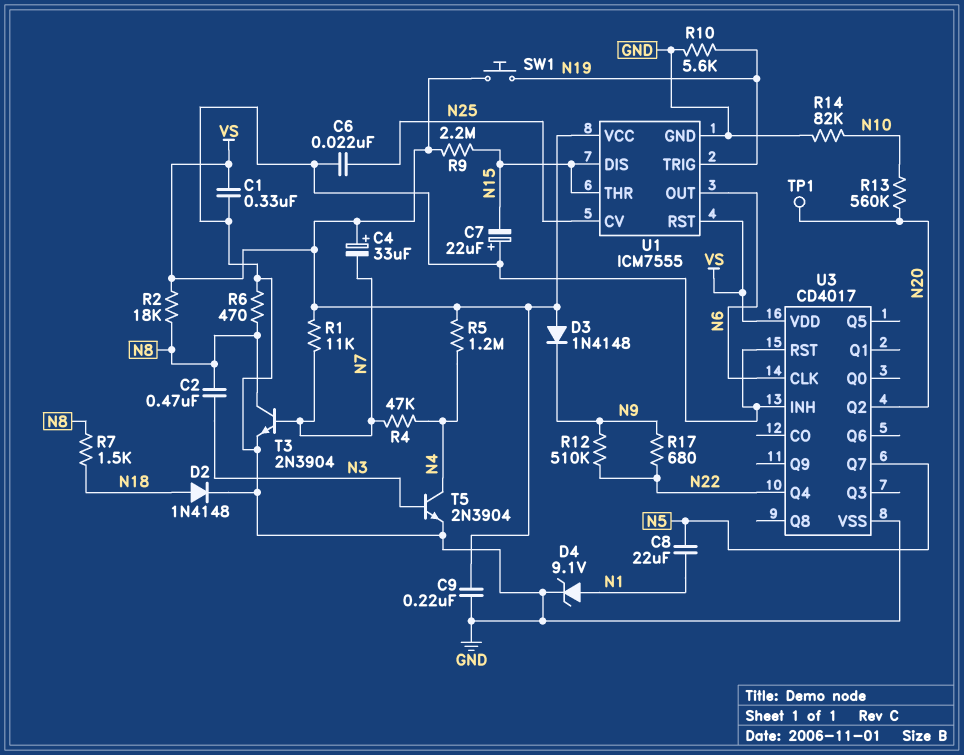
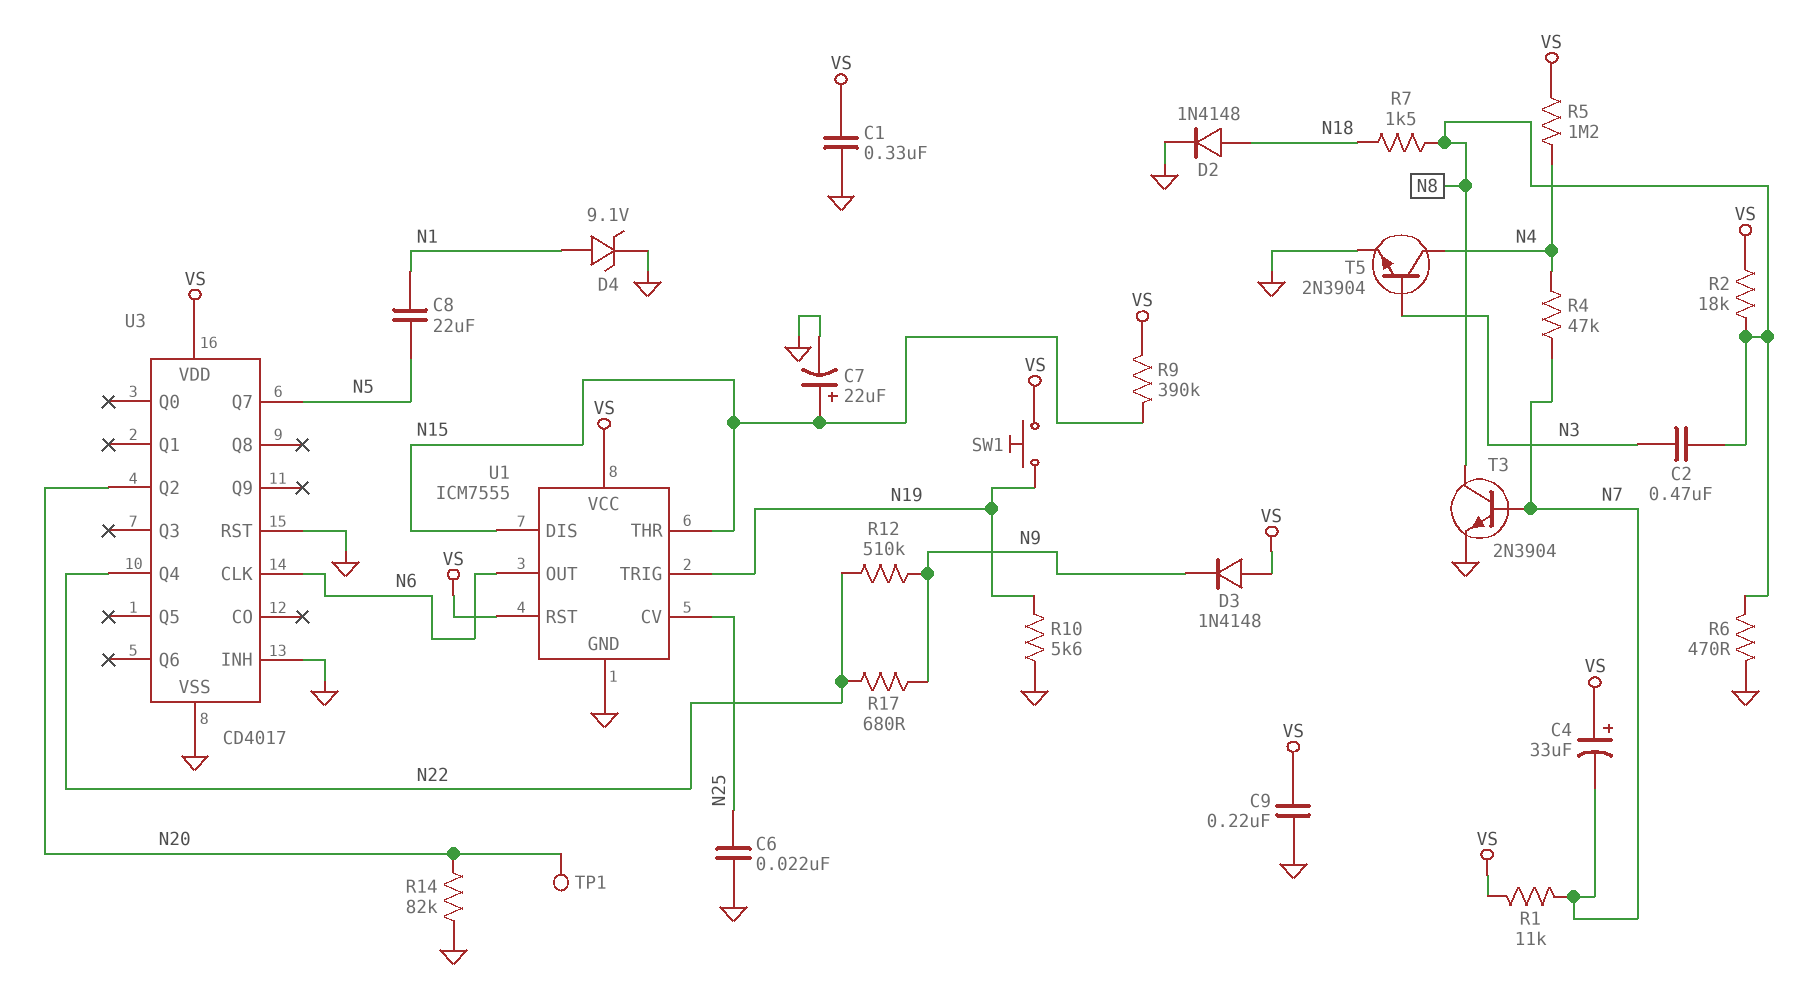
C7: 22uF (plus GND, minus N15) -> 22uF (plus N15, minus GND)
R9: 2.2M (N15, VS) -> 390k (N15, VS)
R13: 560k (N10, N20) -> none
R14: 82k (GND, N10) -> 82k (GND, N20)

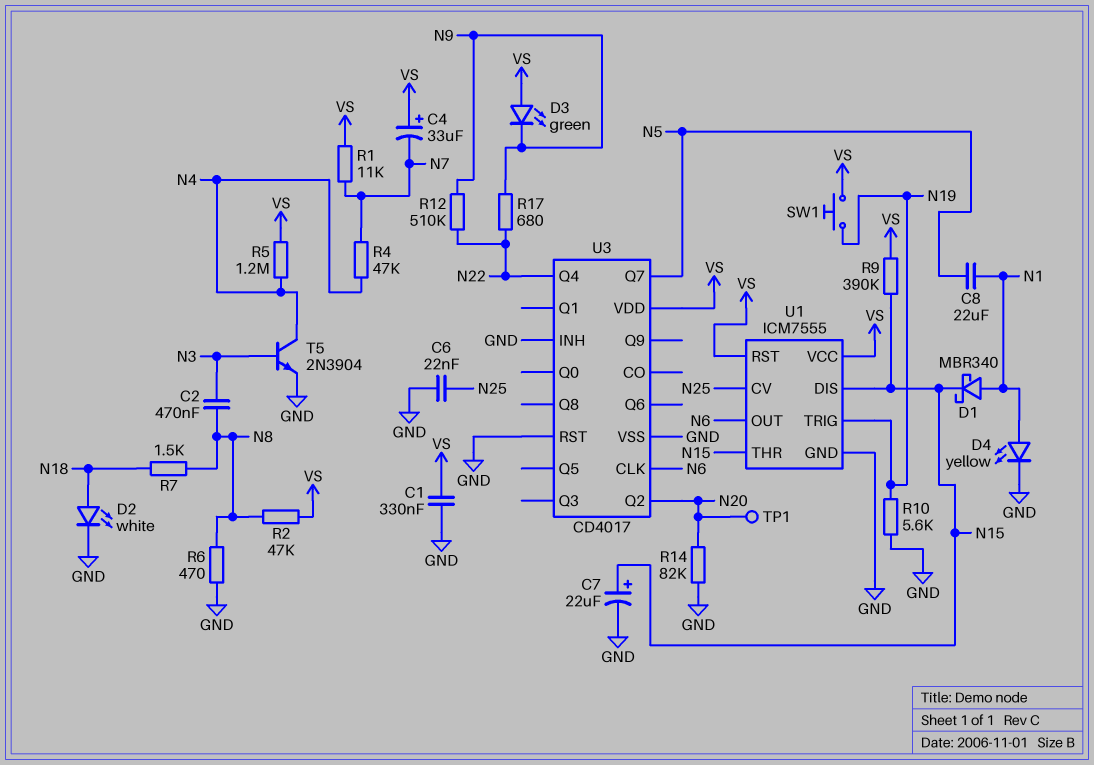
C9: 220nF (GND, VS) -> none
D1: none -> schottky MBR340 (A N1, K N15)
D2: diode 1N4148 (A N18, K GND) -> LED white (A N18, K GND)
D3: diode 1N4148 (A VS, K N9) -> LED green (A VS, K N9)
D4: zener 9.1V (A N1, K GND) -> LED yellow (A N1, K GND)
R2: 18k (N8, VS) -> 47k (N8, VS)
T3: NPN 2N3904 (B N7, C N8, E GND) -> none

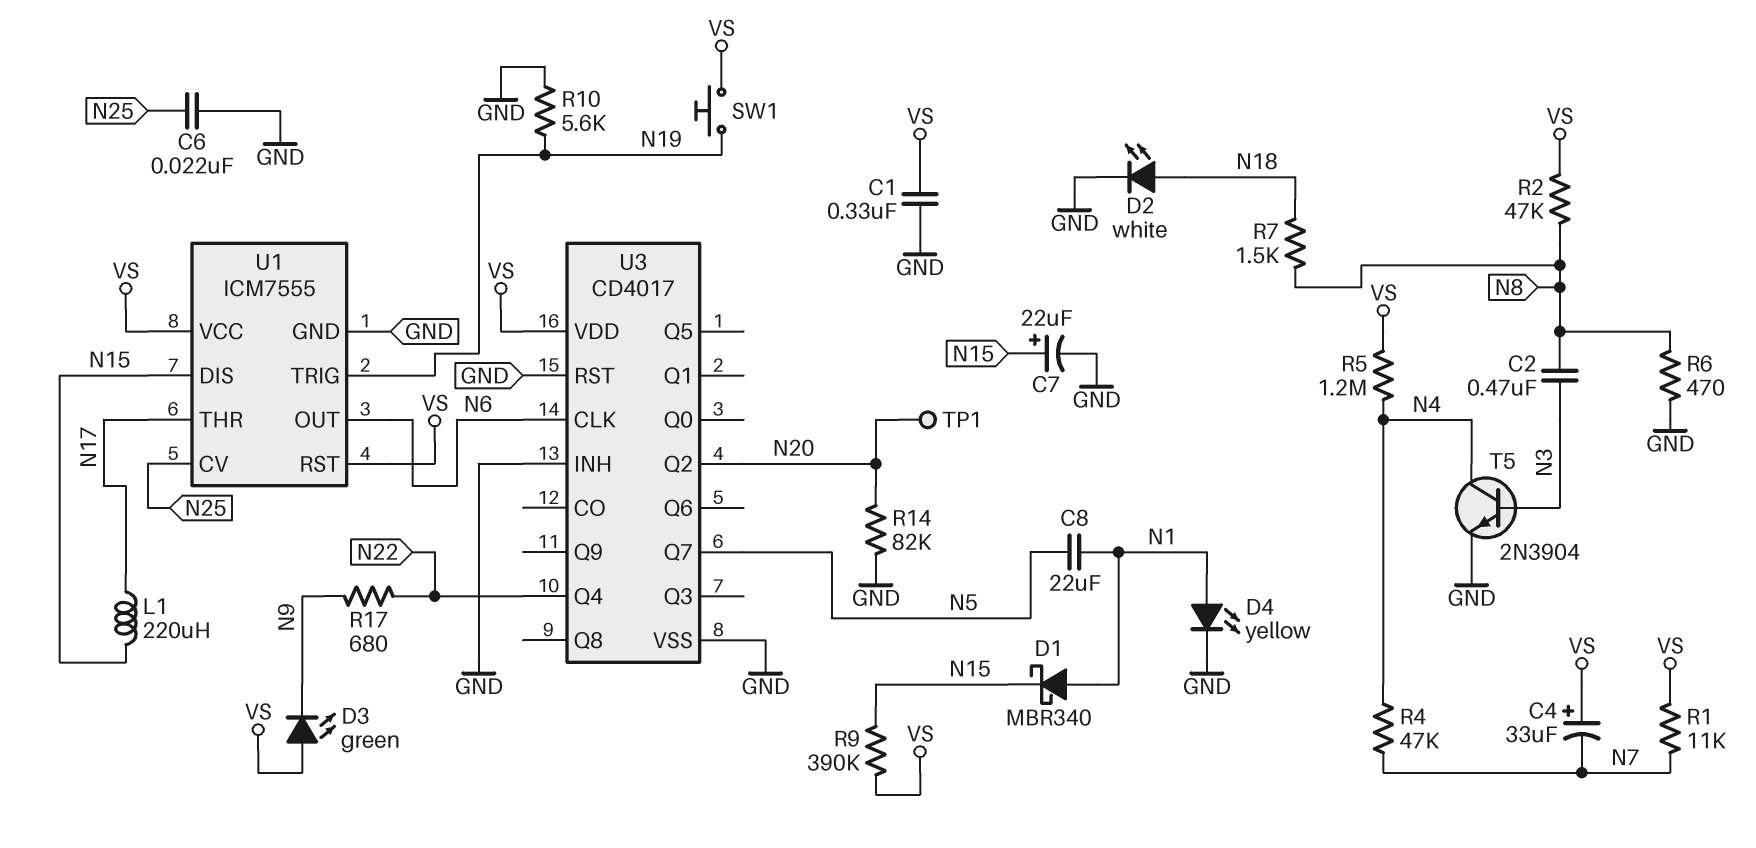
L1: none -> 220uH (N15, N17)
R12: 510k (N9, N22) -> none
U1 pin THR: N15 -> N17

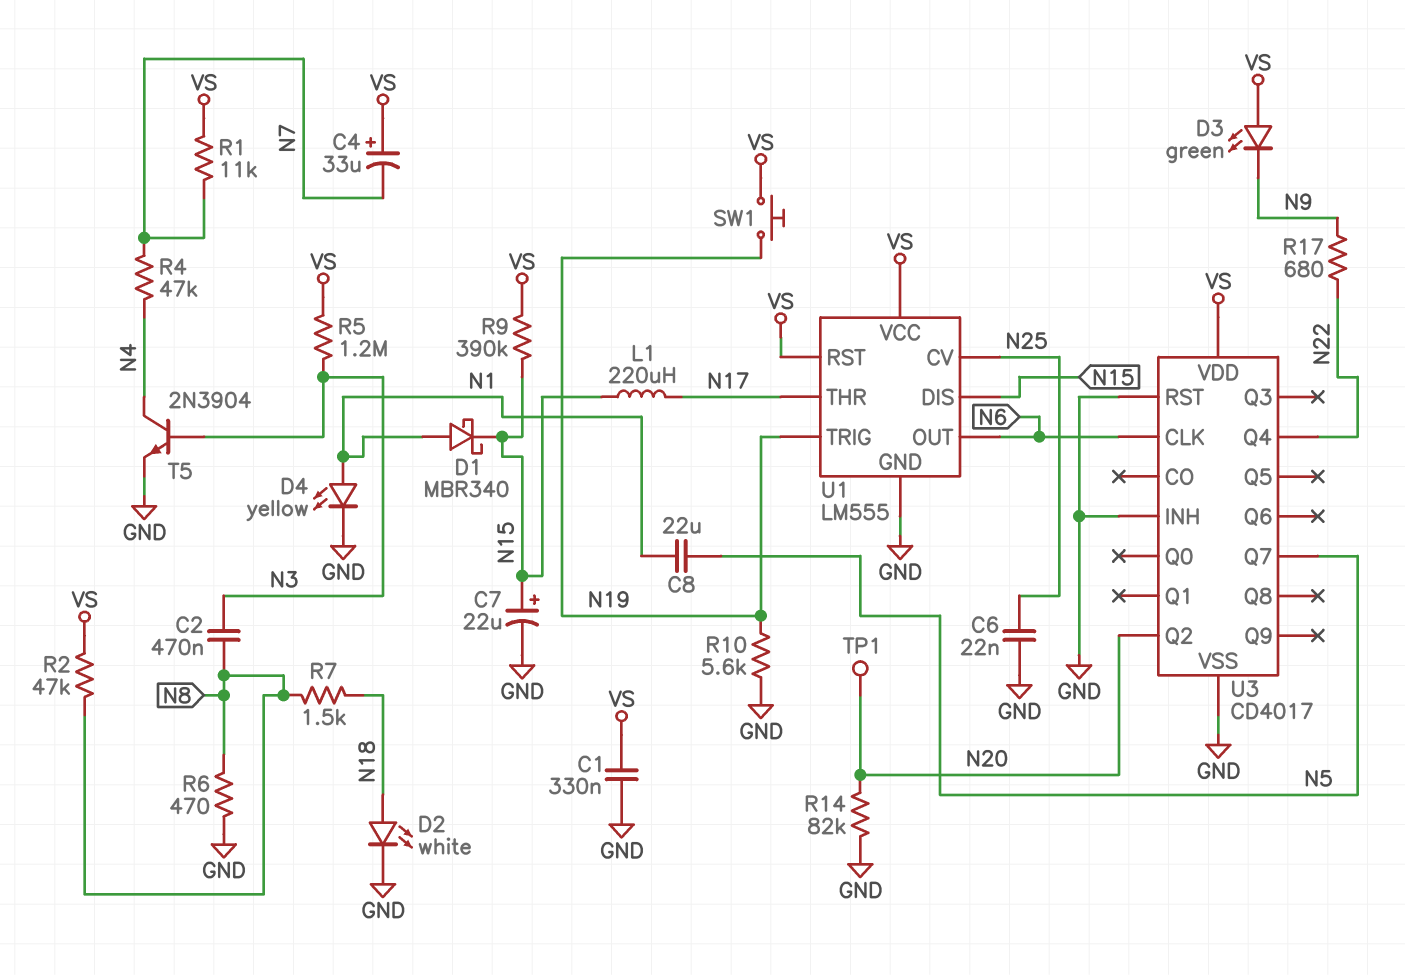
R5: 1.2M (N4, VS) -> 1.2M (N3, VS)
U1: ICM7555 -> LM555

